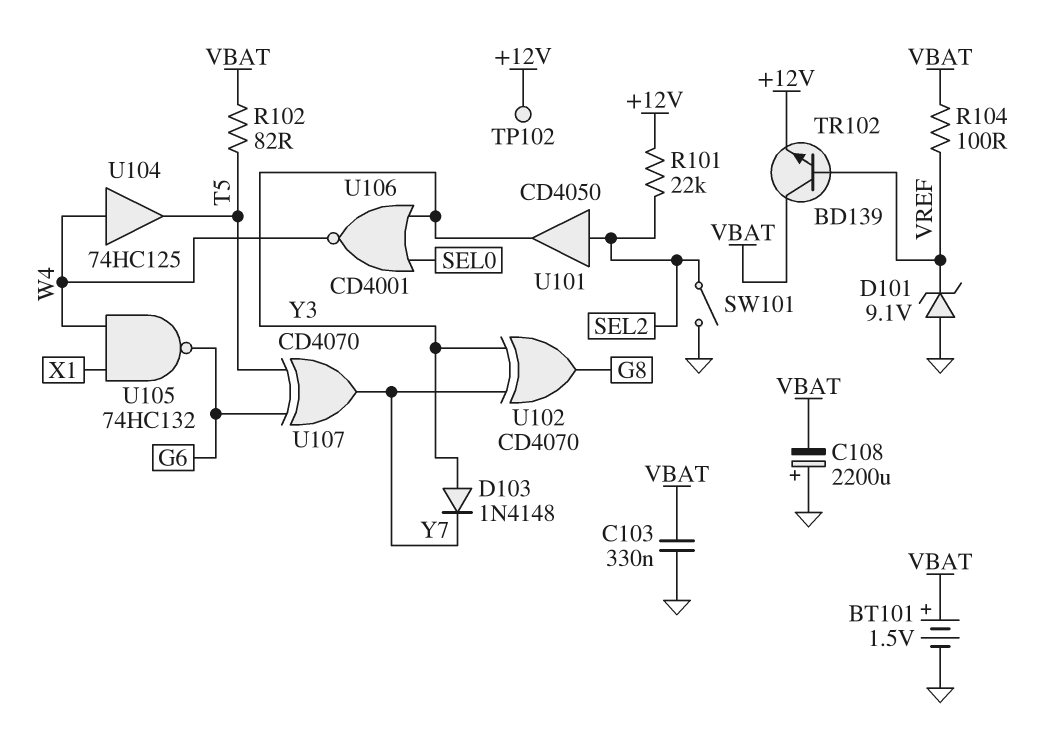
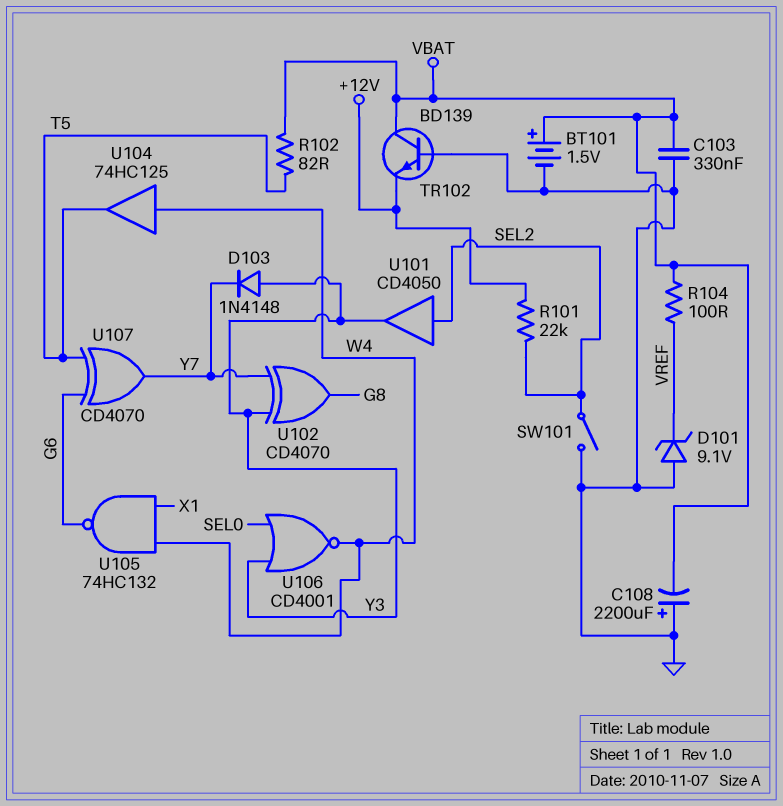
TP102: test point (+12V) -> none
TR102: NPN BD139 (B VREF, C VBAT, E +12V) -> NPN BD139 (B GND, C VBAT, E +12V)

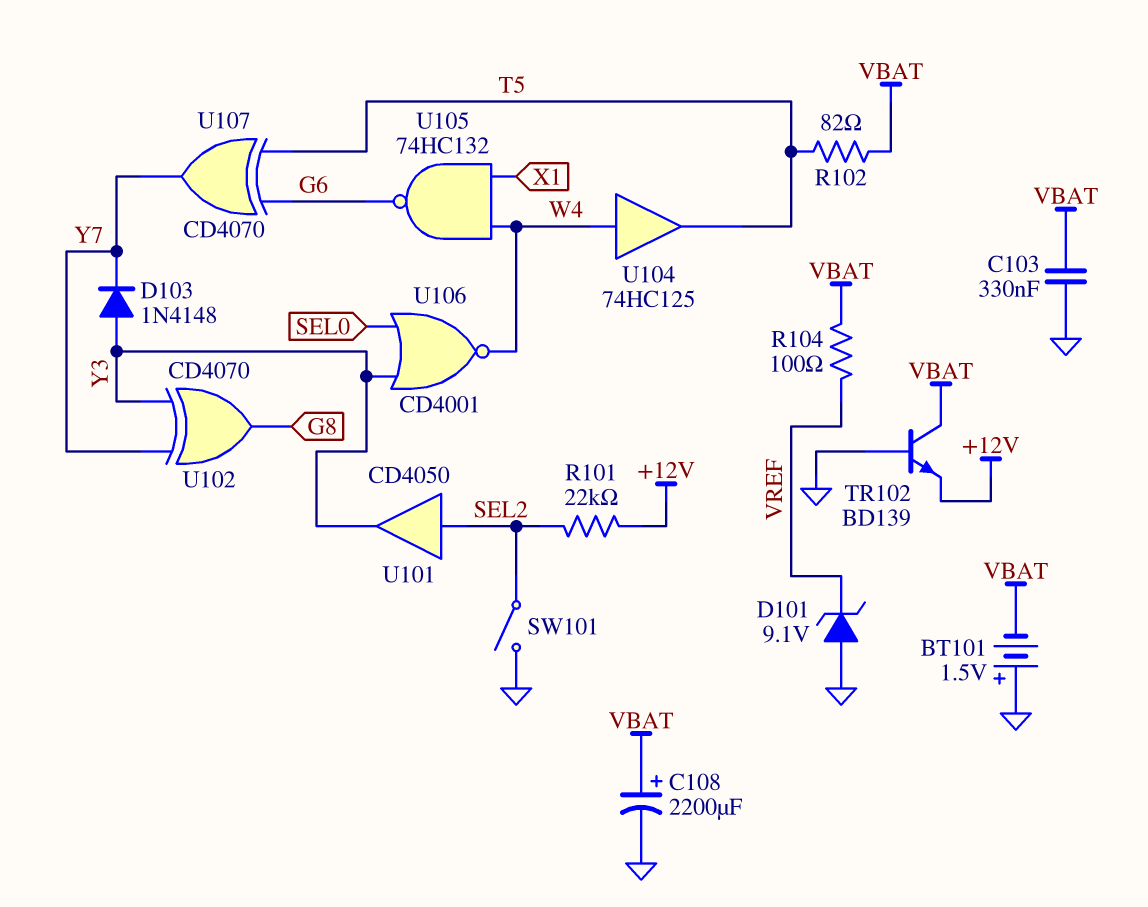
BT101: 1.5V (plus VBAT, minus GND) -> 1.5V (plus GND, minus VBAT)
C108: 2200uF (plus GND, minus VBAT) -> 2200uF (plus VBAT, minus GND)

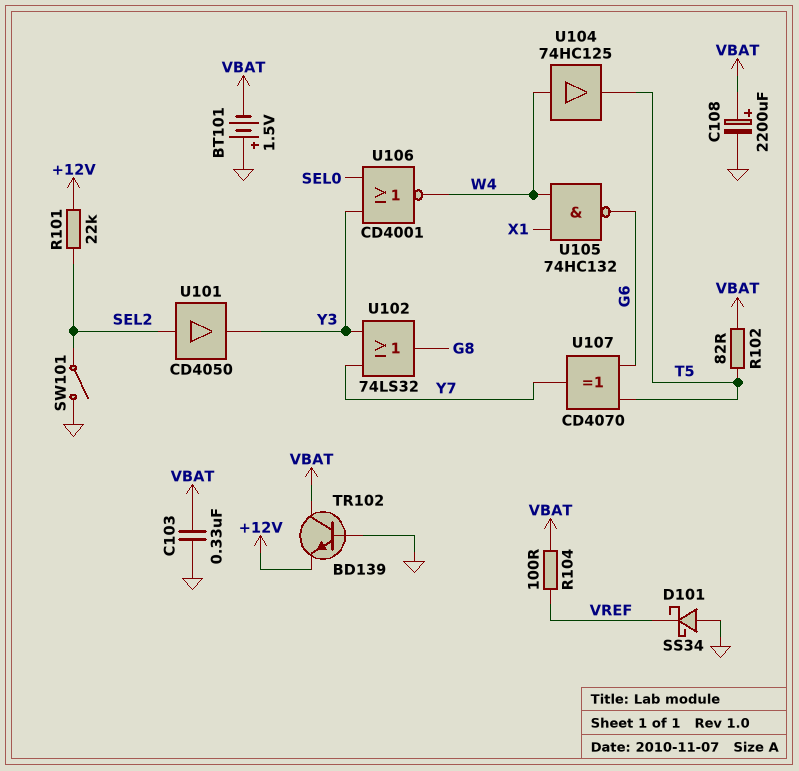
D101: zener 9.1V (A GND, K VREF) -> schottky SS34 (A GND, K VREF)
D103: diode 1N4148 (A Y3, K Y7) -> none
U102: XOR CD4070 (in Y3, in Y7, out G8) -> OR 74LS32 (in Y3, in Y7, out G8)

